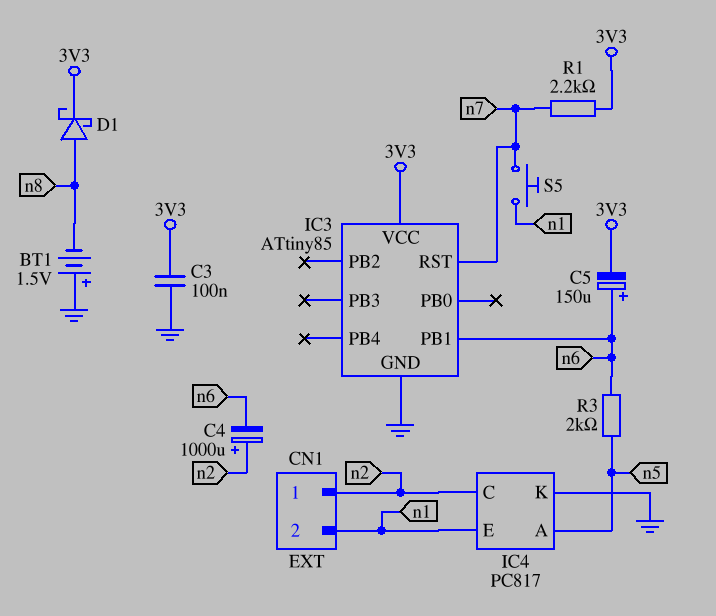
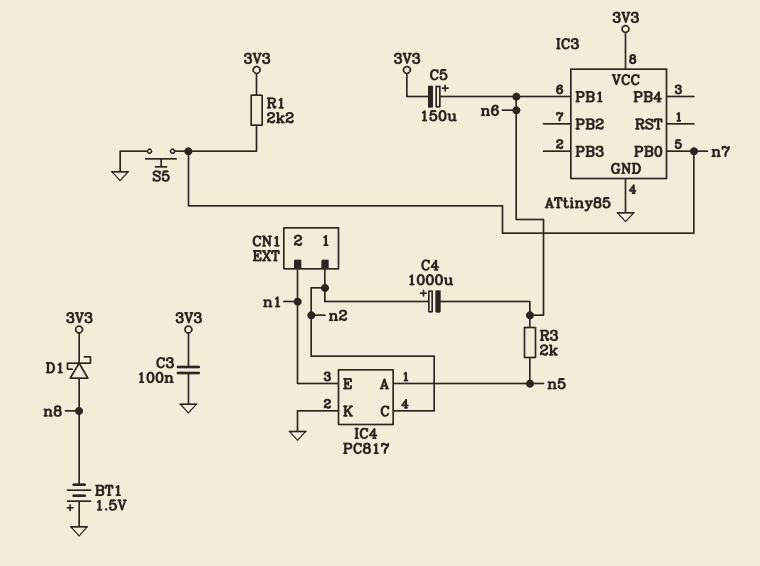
IC3 pin PB0: none -> n7
IC3 pin RST: n7 -> none
S5: button (n1, n7) -> button (GND, n7)

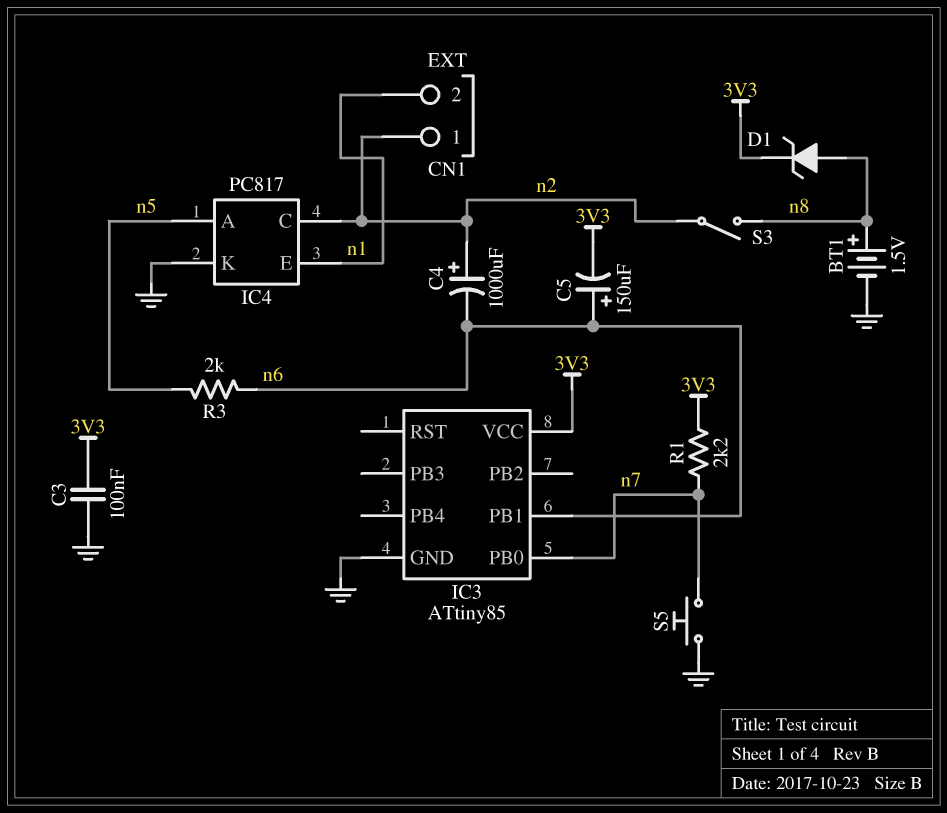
BT1: 1.5V (plus GND, minus n8) -> 1.5V (plus n8, minus GND)
D1: schottky (A n8, K 3V3) -> zener (A n8, K 3V3)
S3: none -> switch (n2, n8)

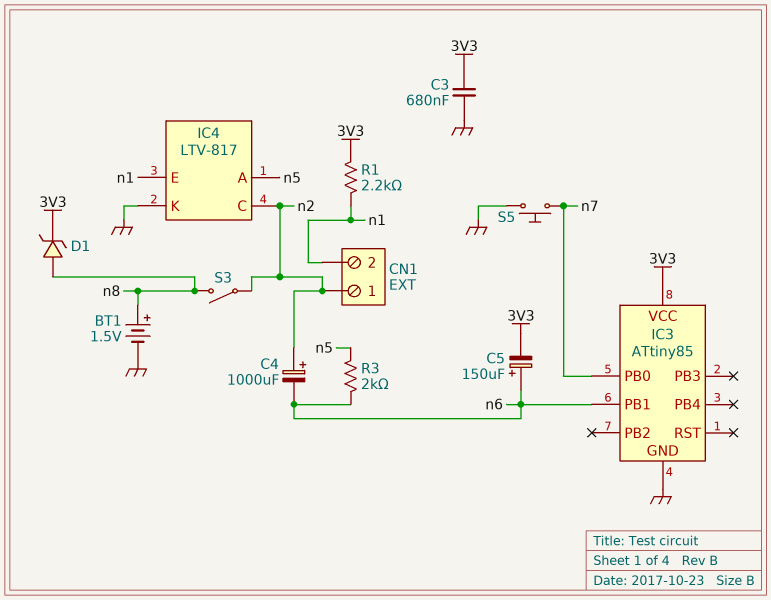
C3: 100nF (3V3, GND) -> 680nF (3V3, GND)
IC4: PC817 -> LTV-817
R1: 2.2k (3V3, n7) -> 2.2k (3V3, n1)

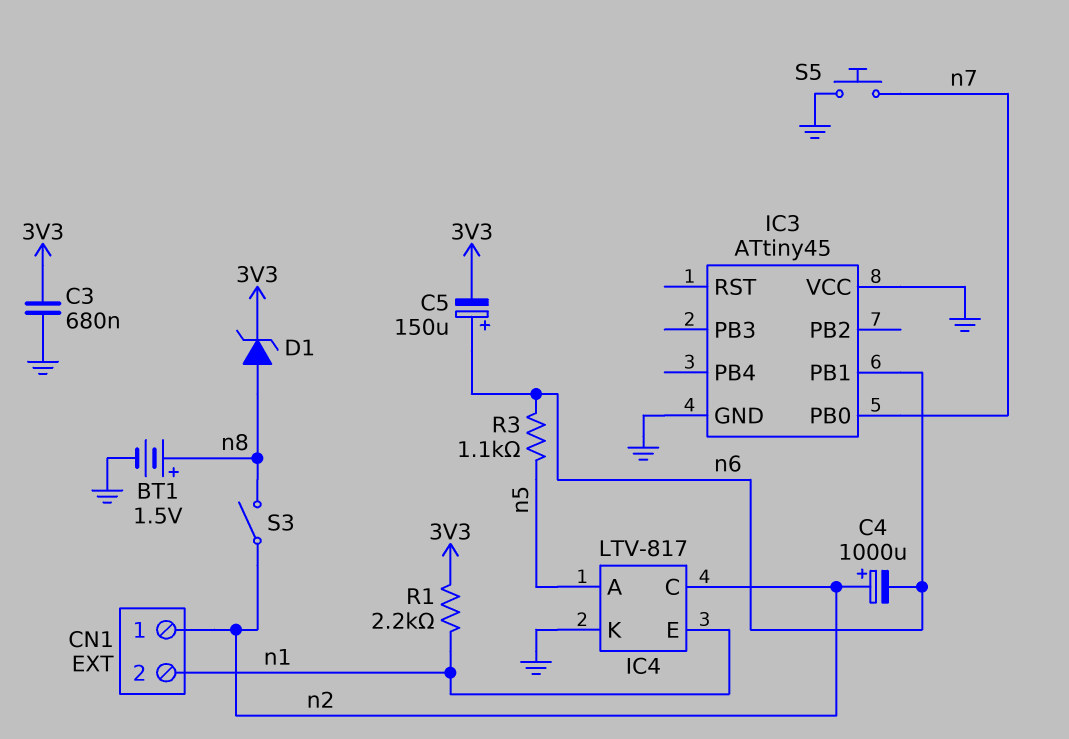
IC3: ATtiny85 -> ATtiny45
IC3 pin VCC: 3V3 -> GND
R3: 2k (n5, n6) -> 1.1k (n5, n6)

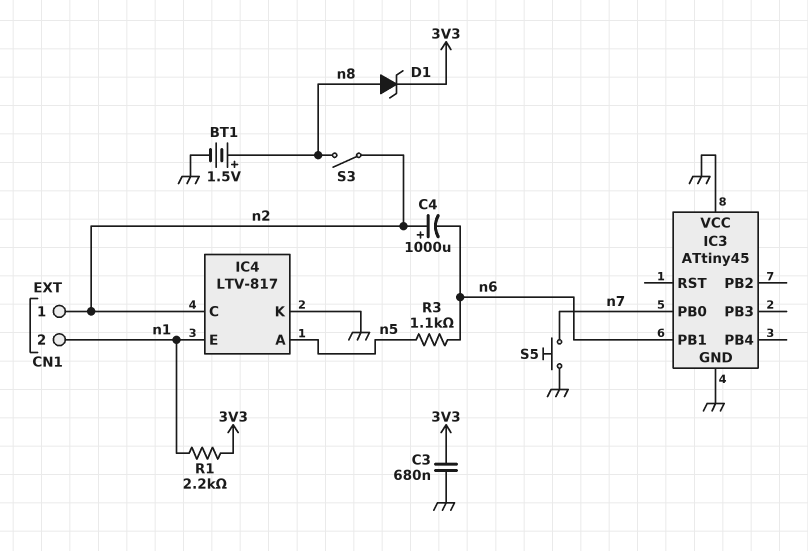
C5: 150uF (plus n6, minus 3V3) -> none

